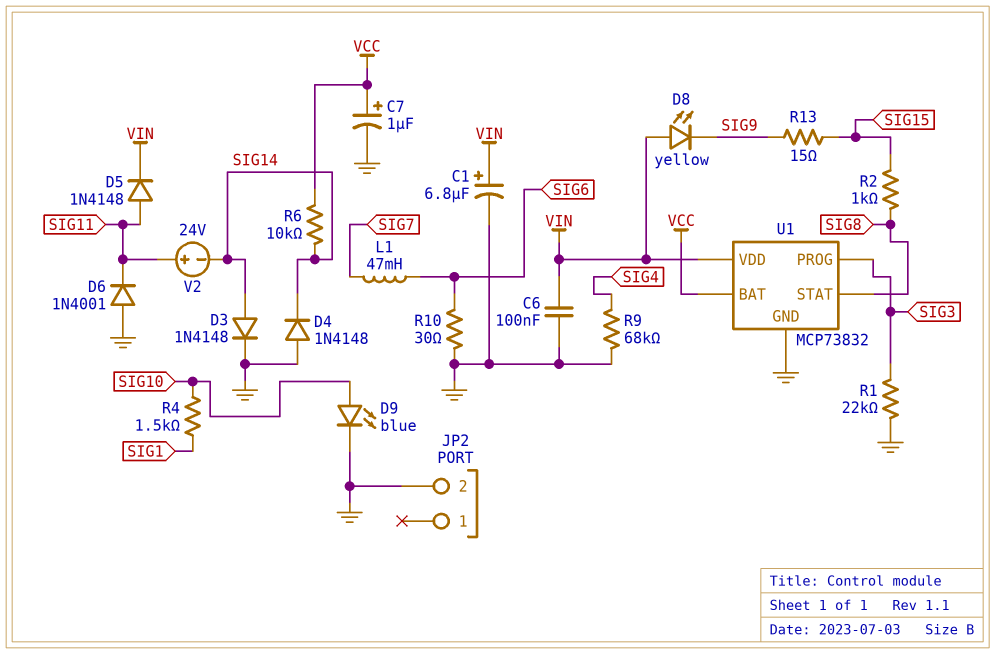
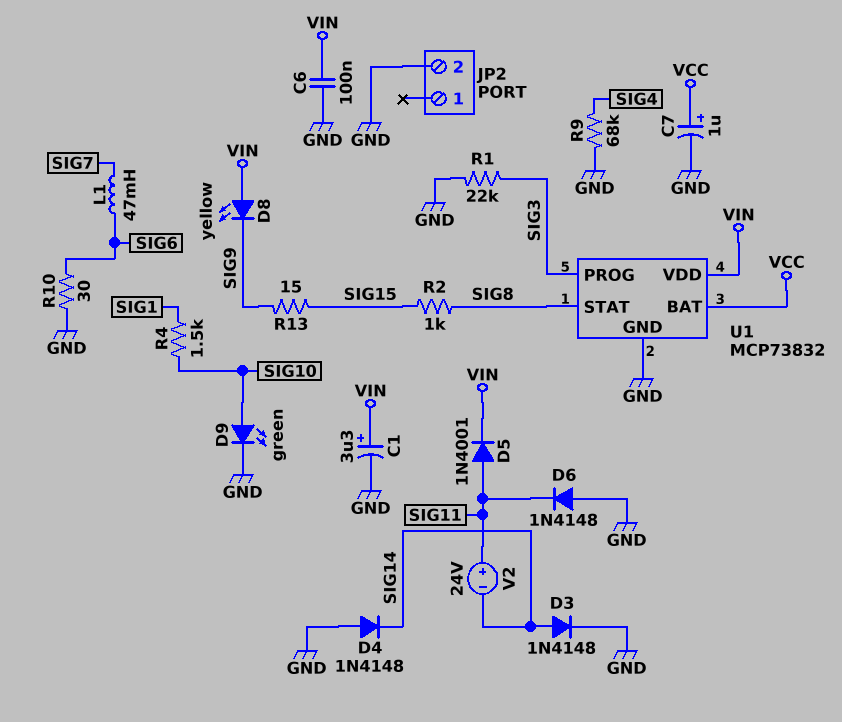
C1: 6.8uF (plus VIN, minus GND) -> 3.3uF (plus VIN, minus GND)
D5: diode 1N4148 (A SIG11, K VIN) -> diode 1N4001 (A SIG11, K VIN)
D6: diode 1N4001 (A GND, K SIG11) -> diode 1N4148 (A GND, K SIG11)
D9: LED blue (A SIG10, K GND) -> LED green (A SIG10, K GND)
R6: 10k (SIG14, VCC) -> none

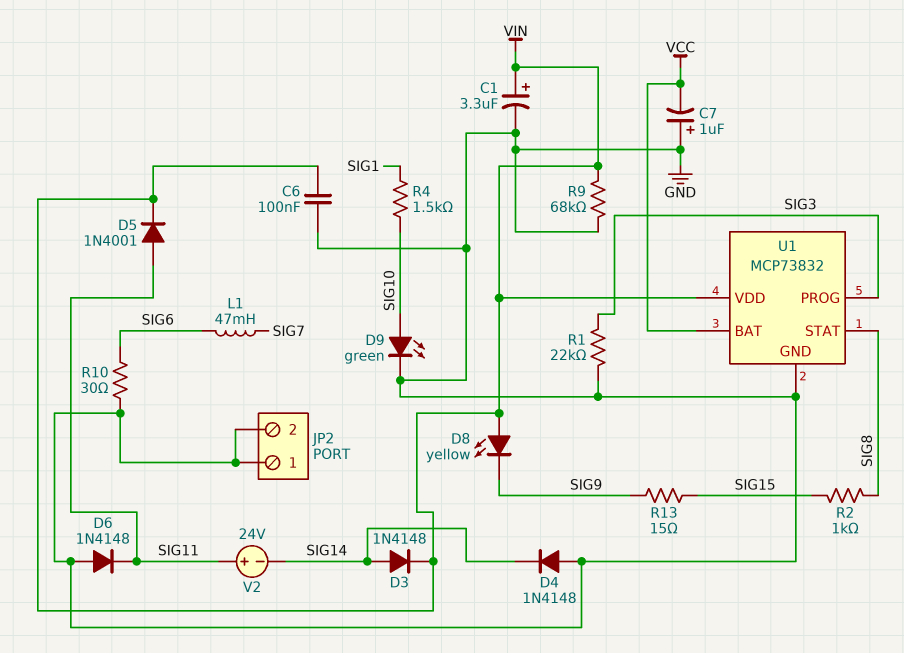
C7: 1uF (plus VCC, minus GND) -> 1uF (plus GND, minus VCC)
D3: diode 1N4148 (A SIG14, K GND) -> diode 1N4148 (A SIG14, K VIN)
JP2 pin 1: none -> GND
R9: 68k (GND, SIG4) -> 68k (GND, VIN)

